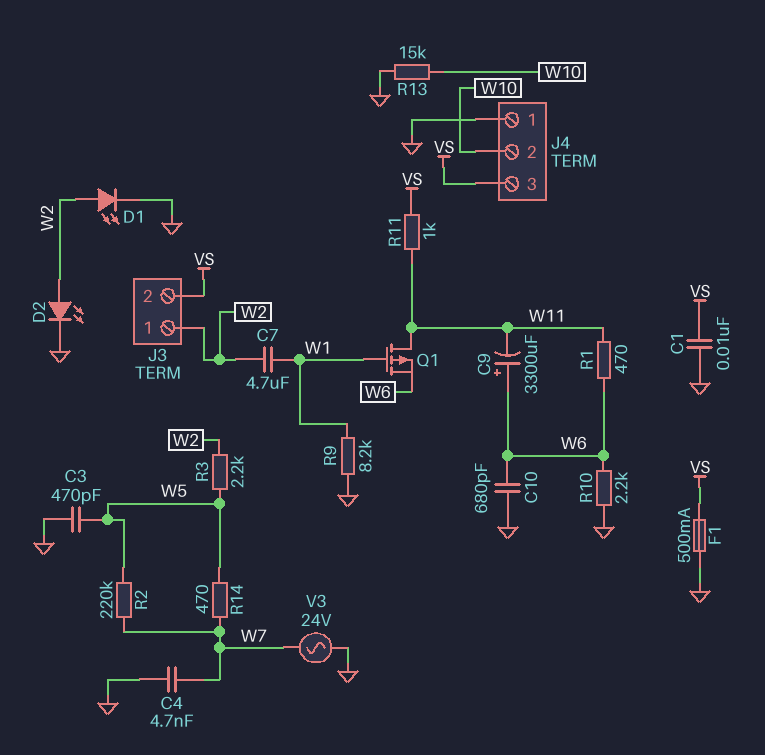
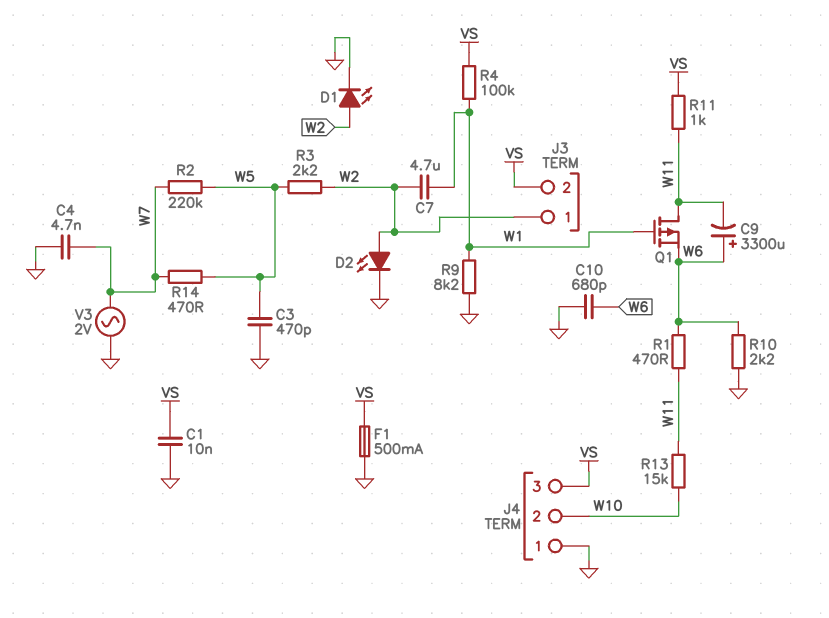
R4: none -> 100k (VS, W1)
R13: 15k (GND, W10) -> 15k (W10, W11)
V3: AC 24V (GND, W7) -> AC 2V (GND, W7)

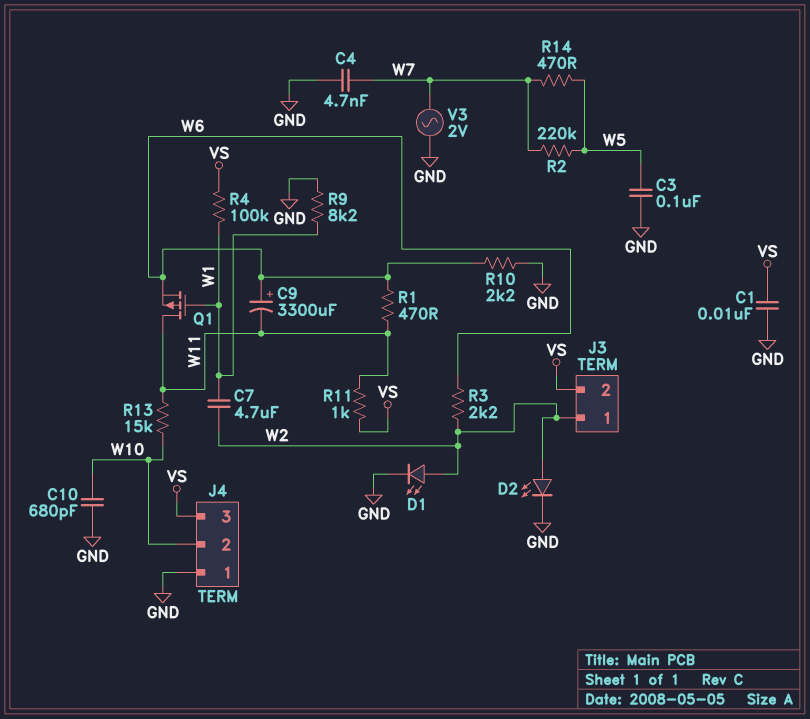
C3: 470pF (GND, W5) -> 100nF (GND, W5)
C10: 680pF (GND, W6) -> 680pF (GND, W10)
F1: 500mA (GND, VS) -> none
R3: 2.2k (W2, W5) -> 2.2k (W2, W6)

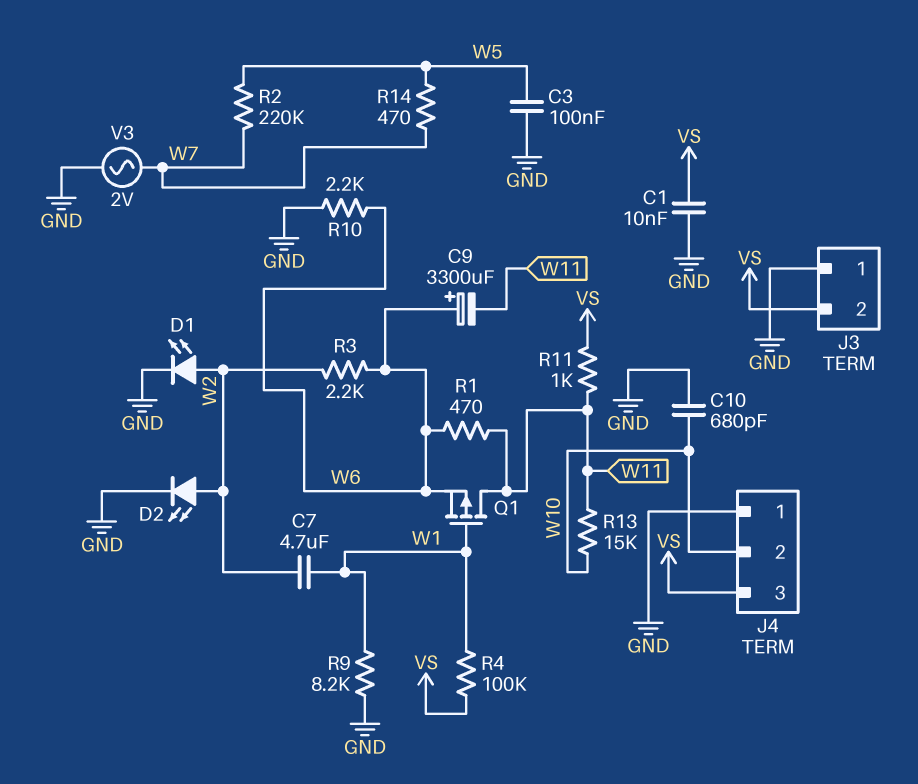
C4: 4.7nF (GND, W7) -> none
J3 pin 1: W2 -> GND

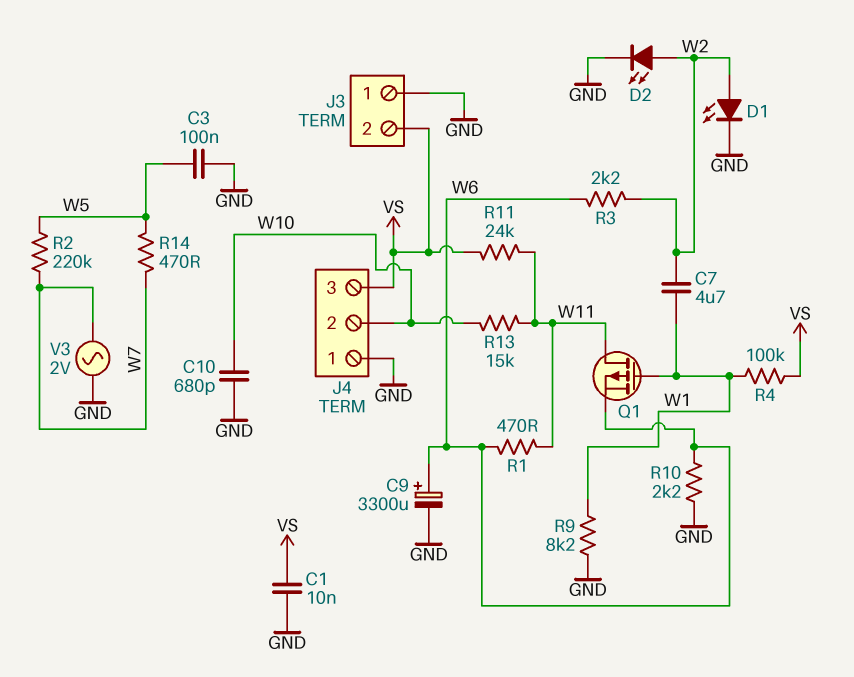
C9: 3300uF (plus W6, minus W11) -> 3300uF (plus W6, minus GND)
R11: 1k (VS, W11) -> 24k (VS, W11)

